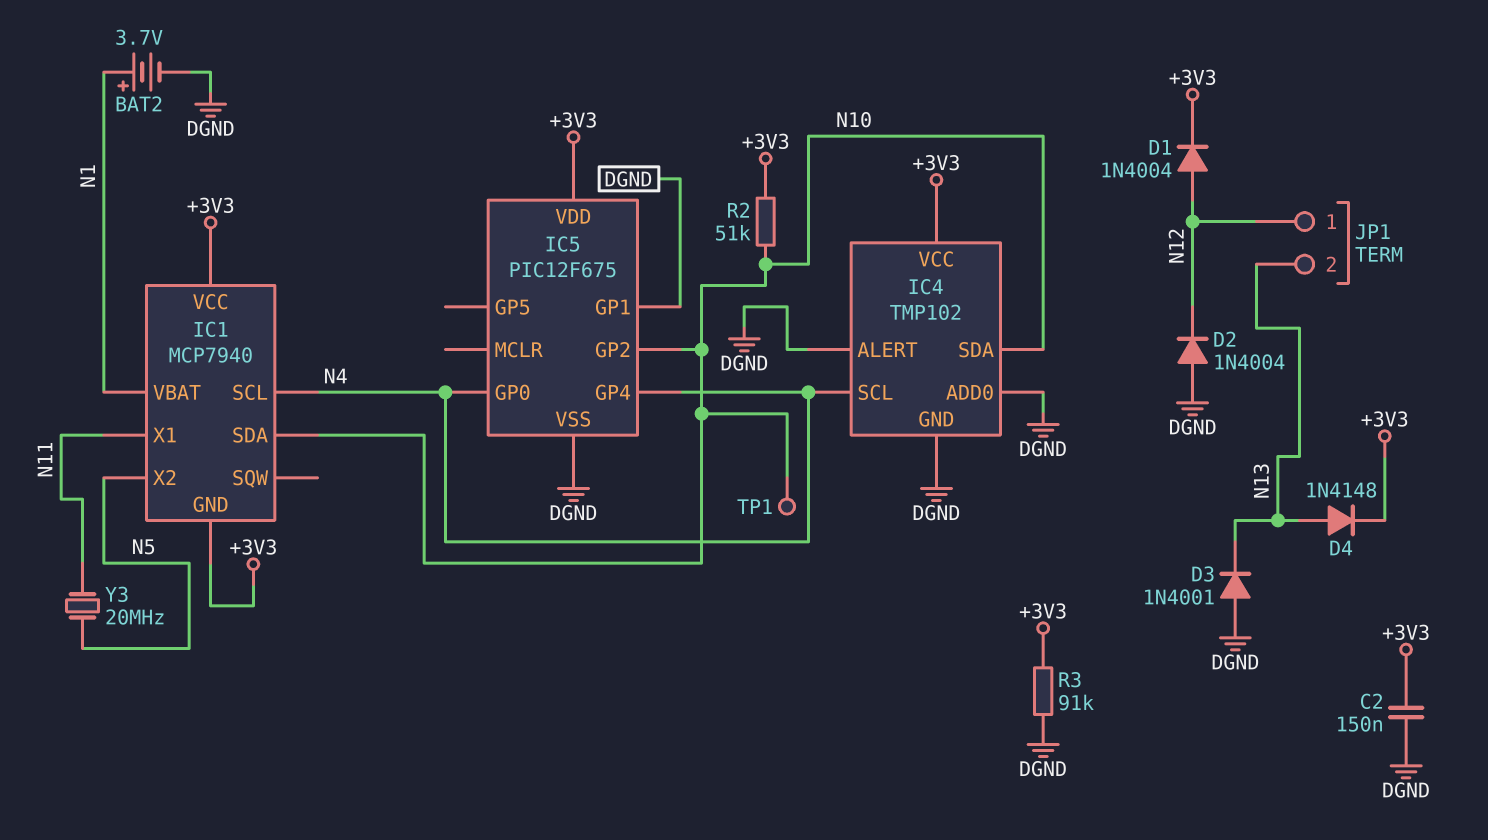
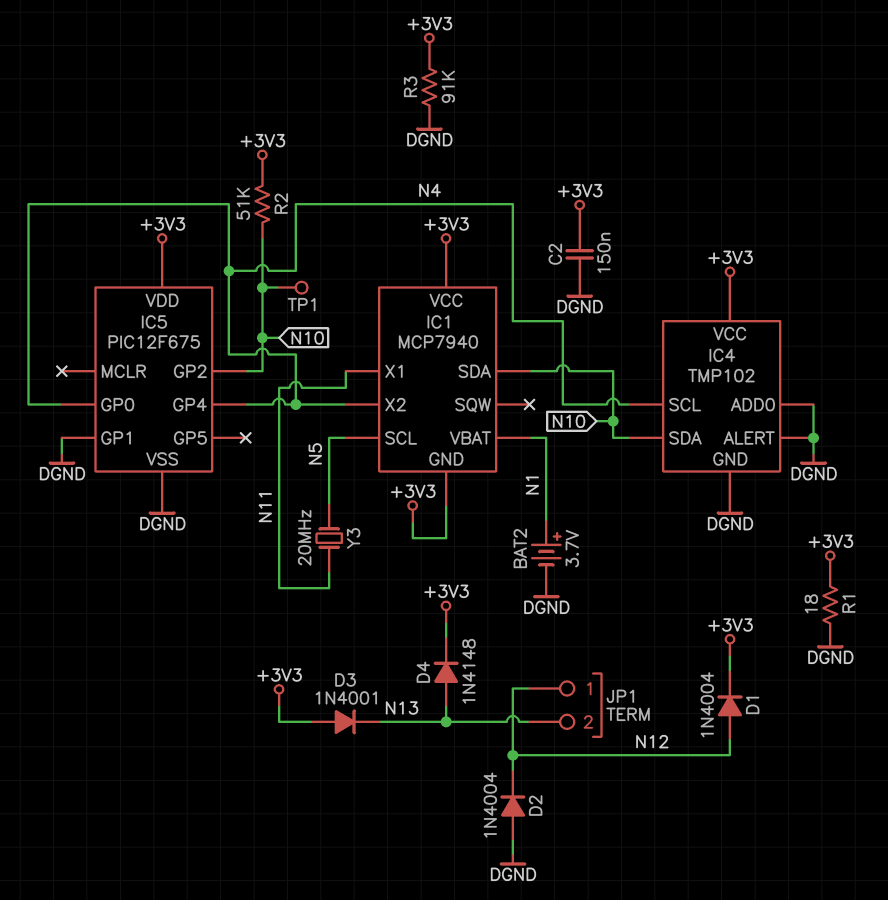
D3: diode 1N4001 (A DGND, K N13) -> diode 1N4001 (A +3V3, K N13)
IC1 pin SCL: N4 -> N5
IC1 pin X2: N5 -> N4
R1: none -> 18 (+3V3, DGND)

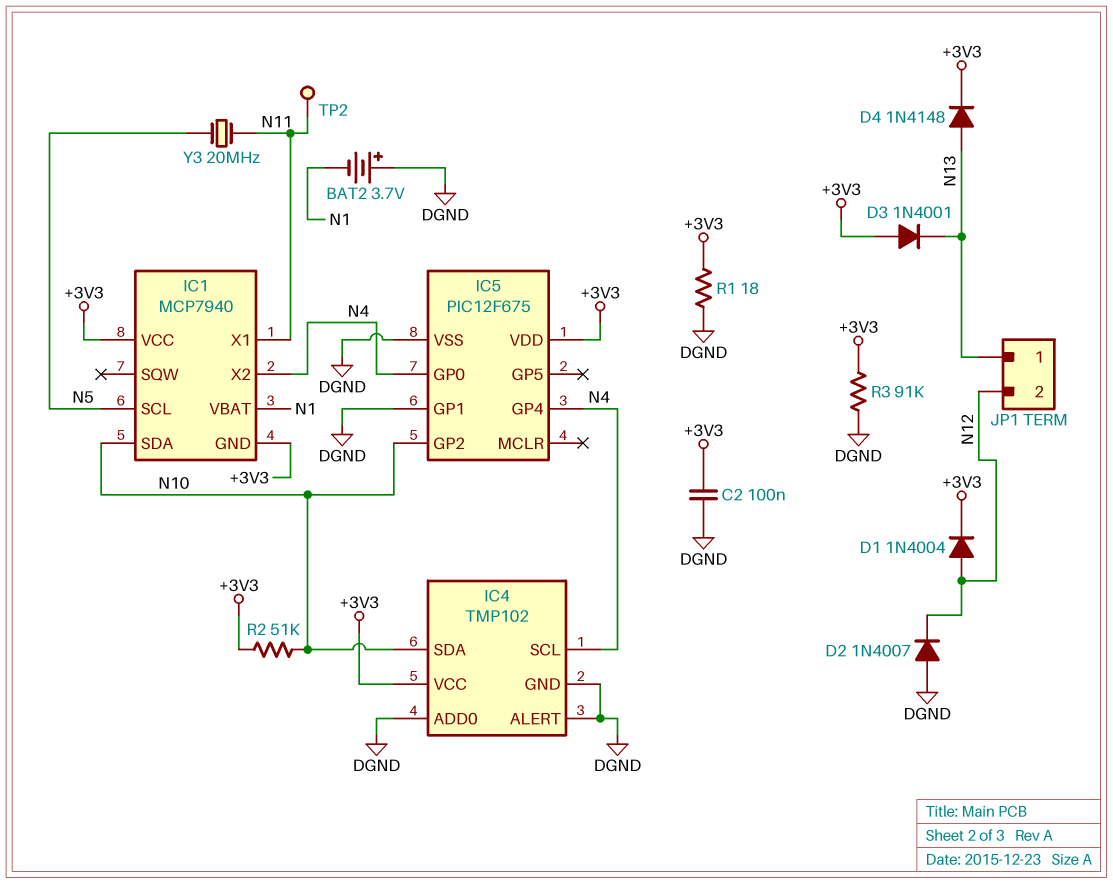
BAT2: 3.7V (plus N1, minus DGND) -> 3.7V (plus DGND, minus N1)
C2: 150nF (+3V3, DGND) -> 100nF (+3V3, DGND)
D2: diode 1N4004 (A DGND, K N12) -> diode 1N4007 (A DGND, K N12)
JP1 pin 1: N12 -> N13
JP1 pin 2: N13 -> N12
TP1: test point (N10) -> none
TP2: none -> test point (N11)

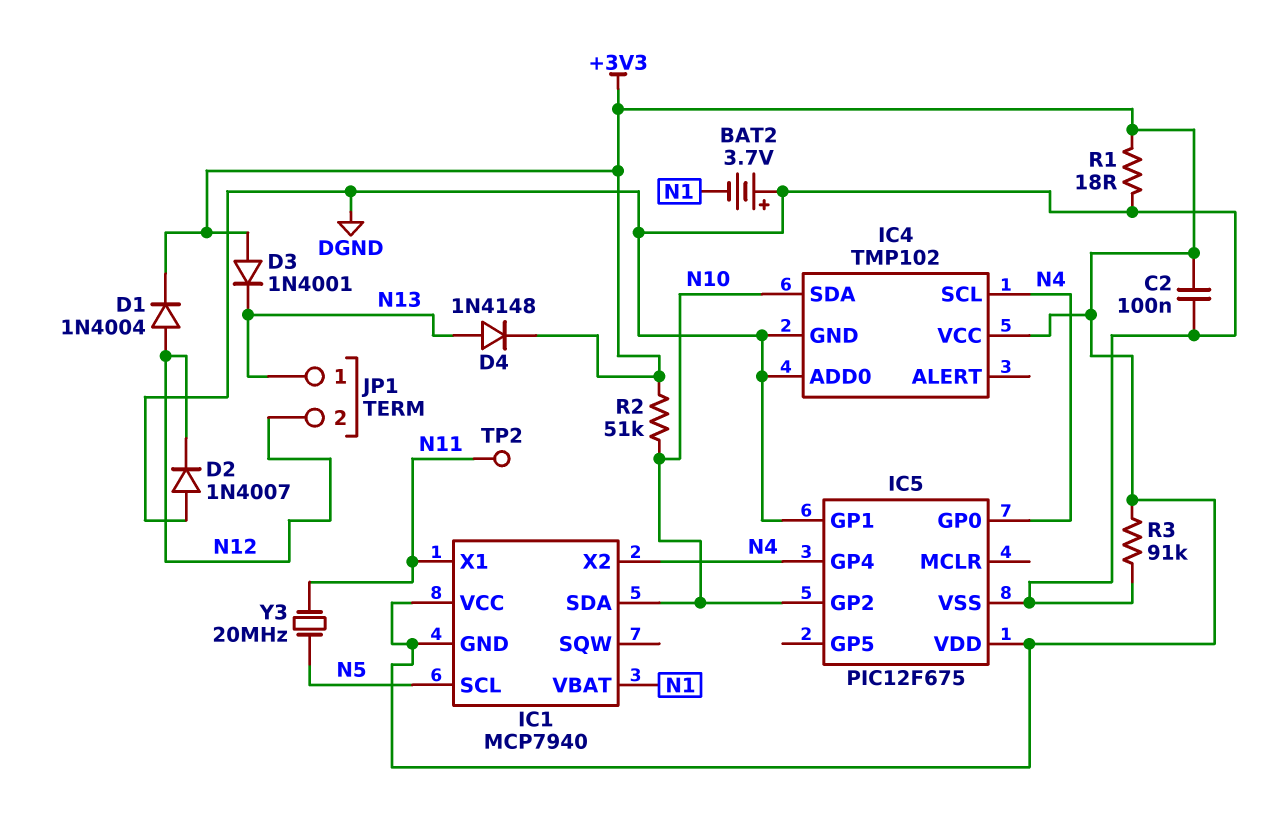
IC4 pin ALERT: DGND -> none

